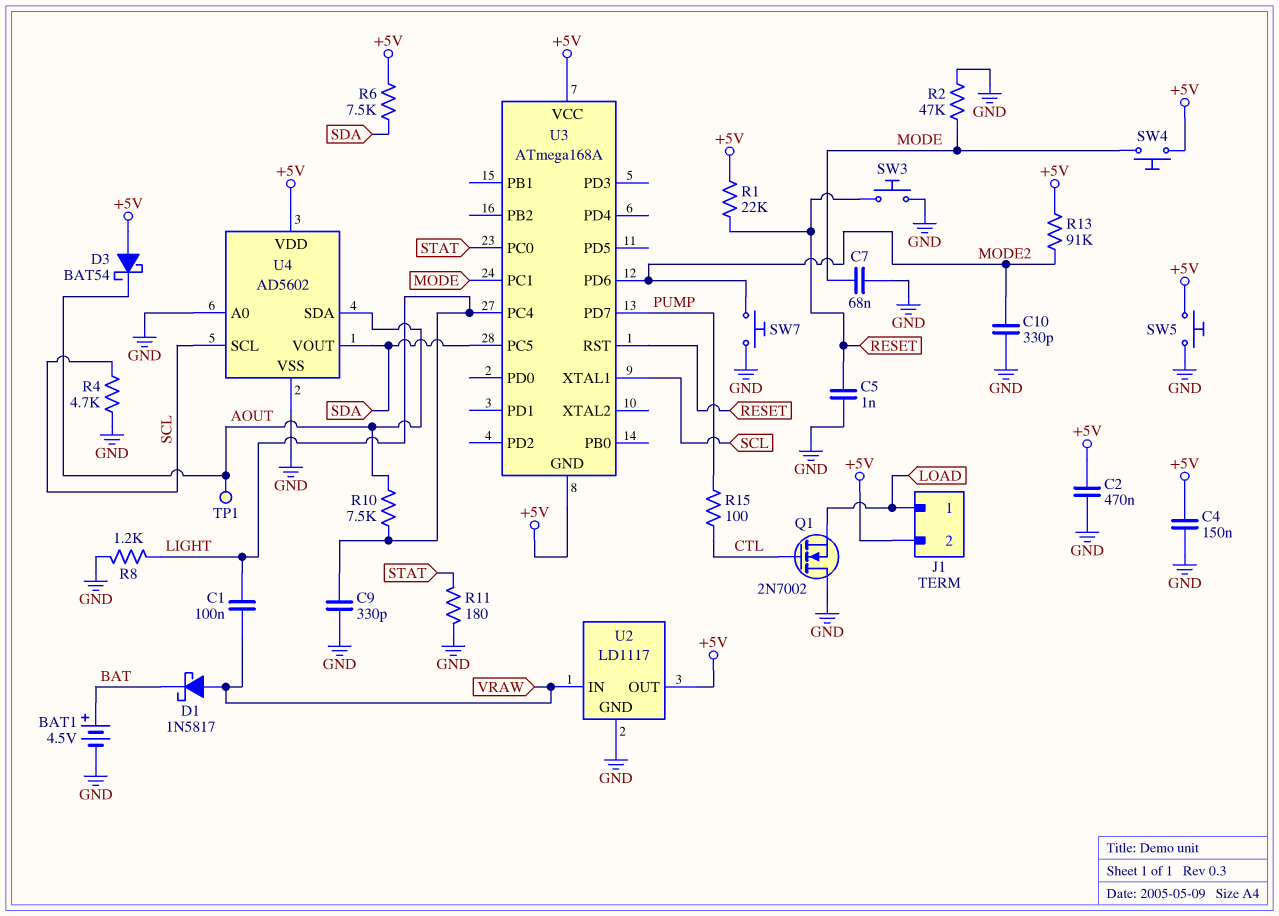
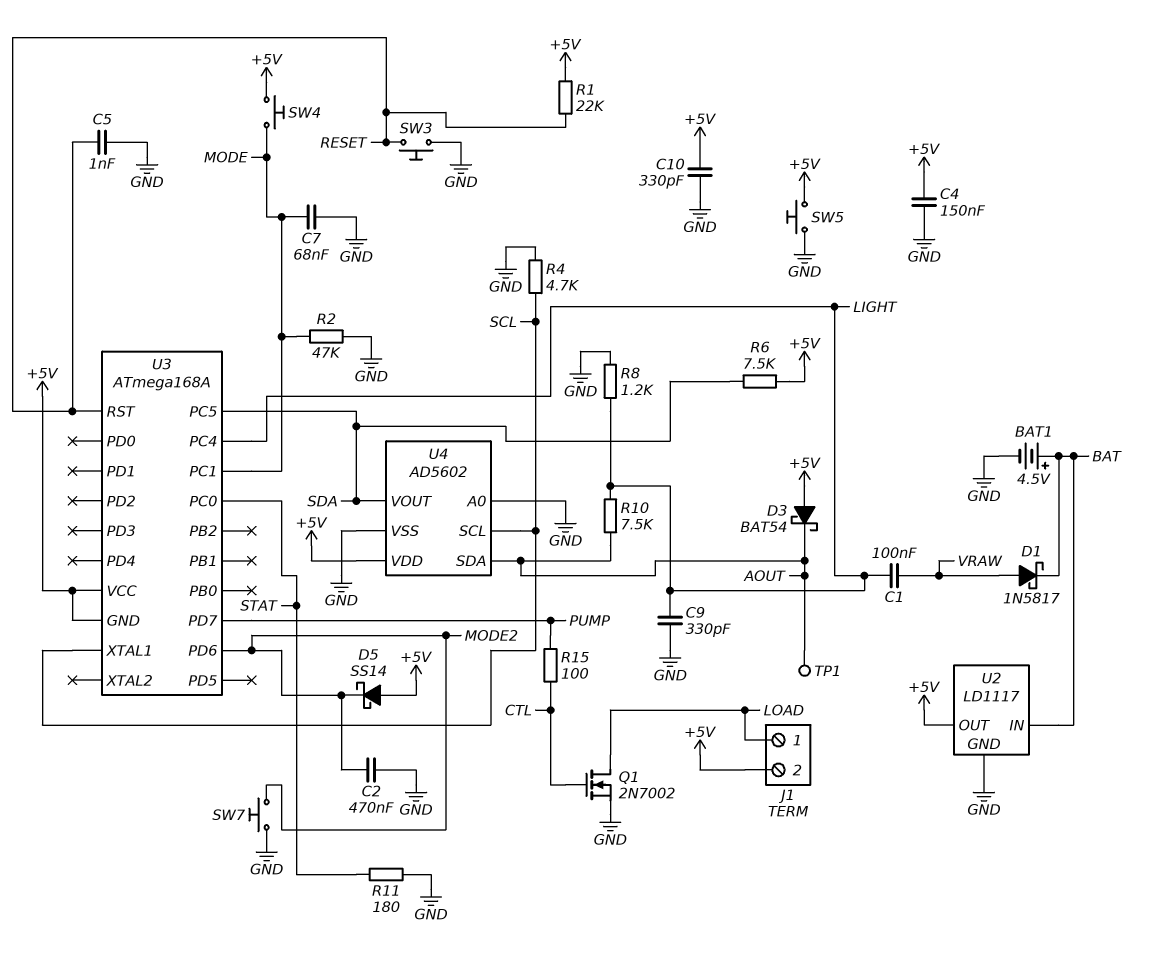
C2: 470nF (+5V, GND) -> 470nF (GND, MODE2)
C10: 330pF (GND, MODE2) -> 330pF (+5V, GND)
D5: none -> schottky SS14 (A +5V, K MODE2)
Q1: NMOS 2N7002 (G CTL, D GND, S LOAD) -> NMOS 2N7002 (G CTL, D LOAD, S GND)
R13: 91k (+5V, MODE2) -> none
U2 pin IN: VRAW -> BAT

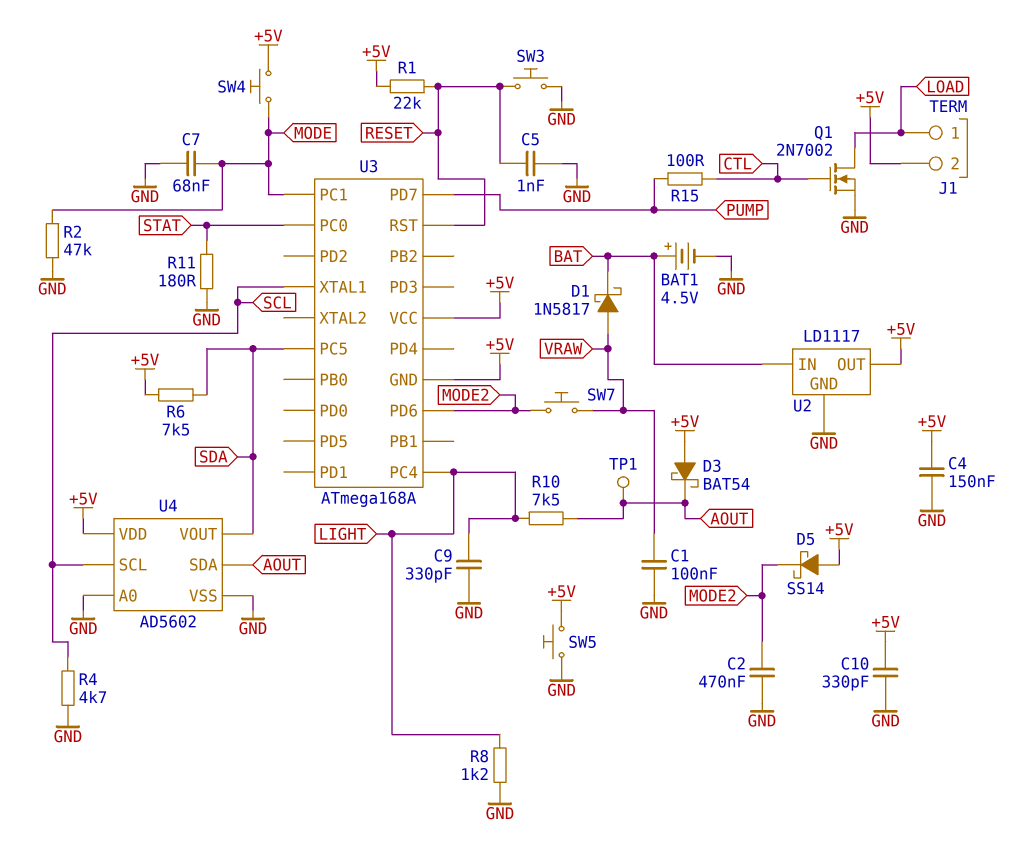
C1: 100nF (LIGHT, VRAW) -> 100nF (GND, VRAW)
SW7: button (GND, MODE2) -> button (MODE2, VRAW)

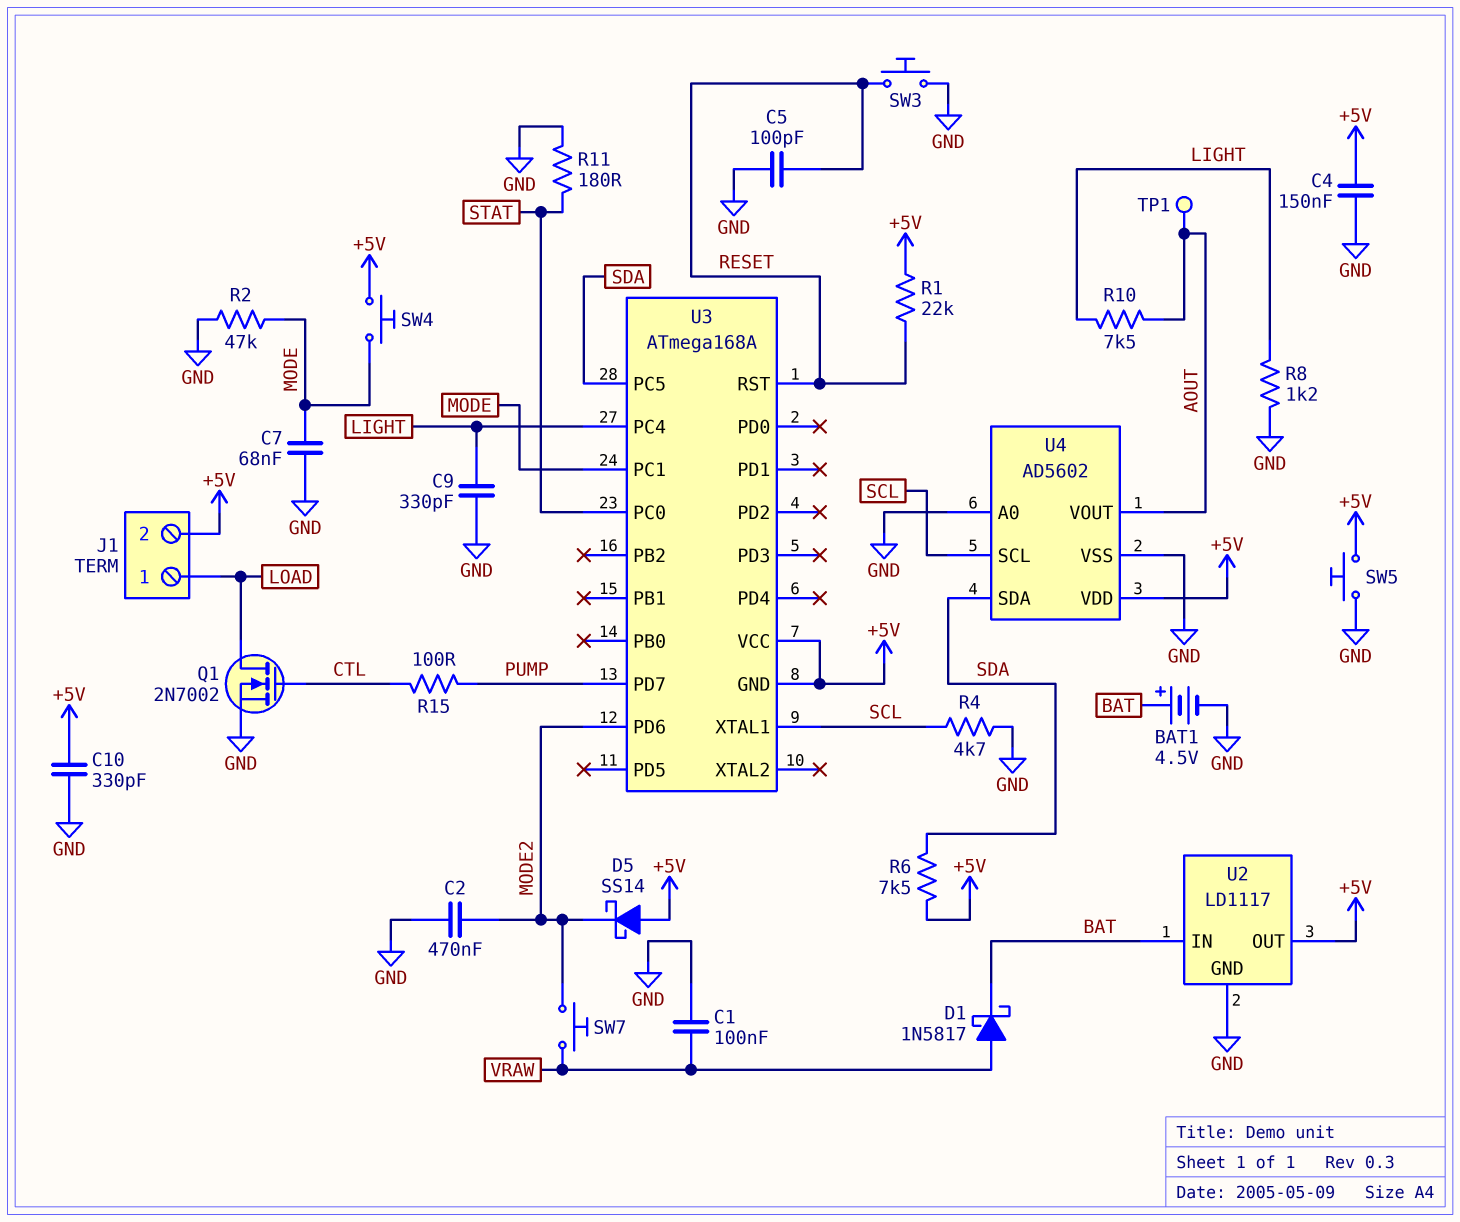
C5: 1nF (GND, RESET) -> 100pF (GND, RESET)
D3: schottky BAT54 (A +5V, K AOUT) -> none
U4 pin SDA: AOUT -> SDA
U4 pin VOUT: SDA -> AOUT

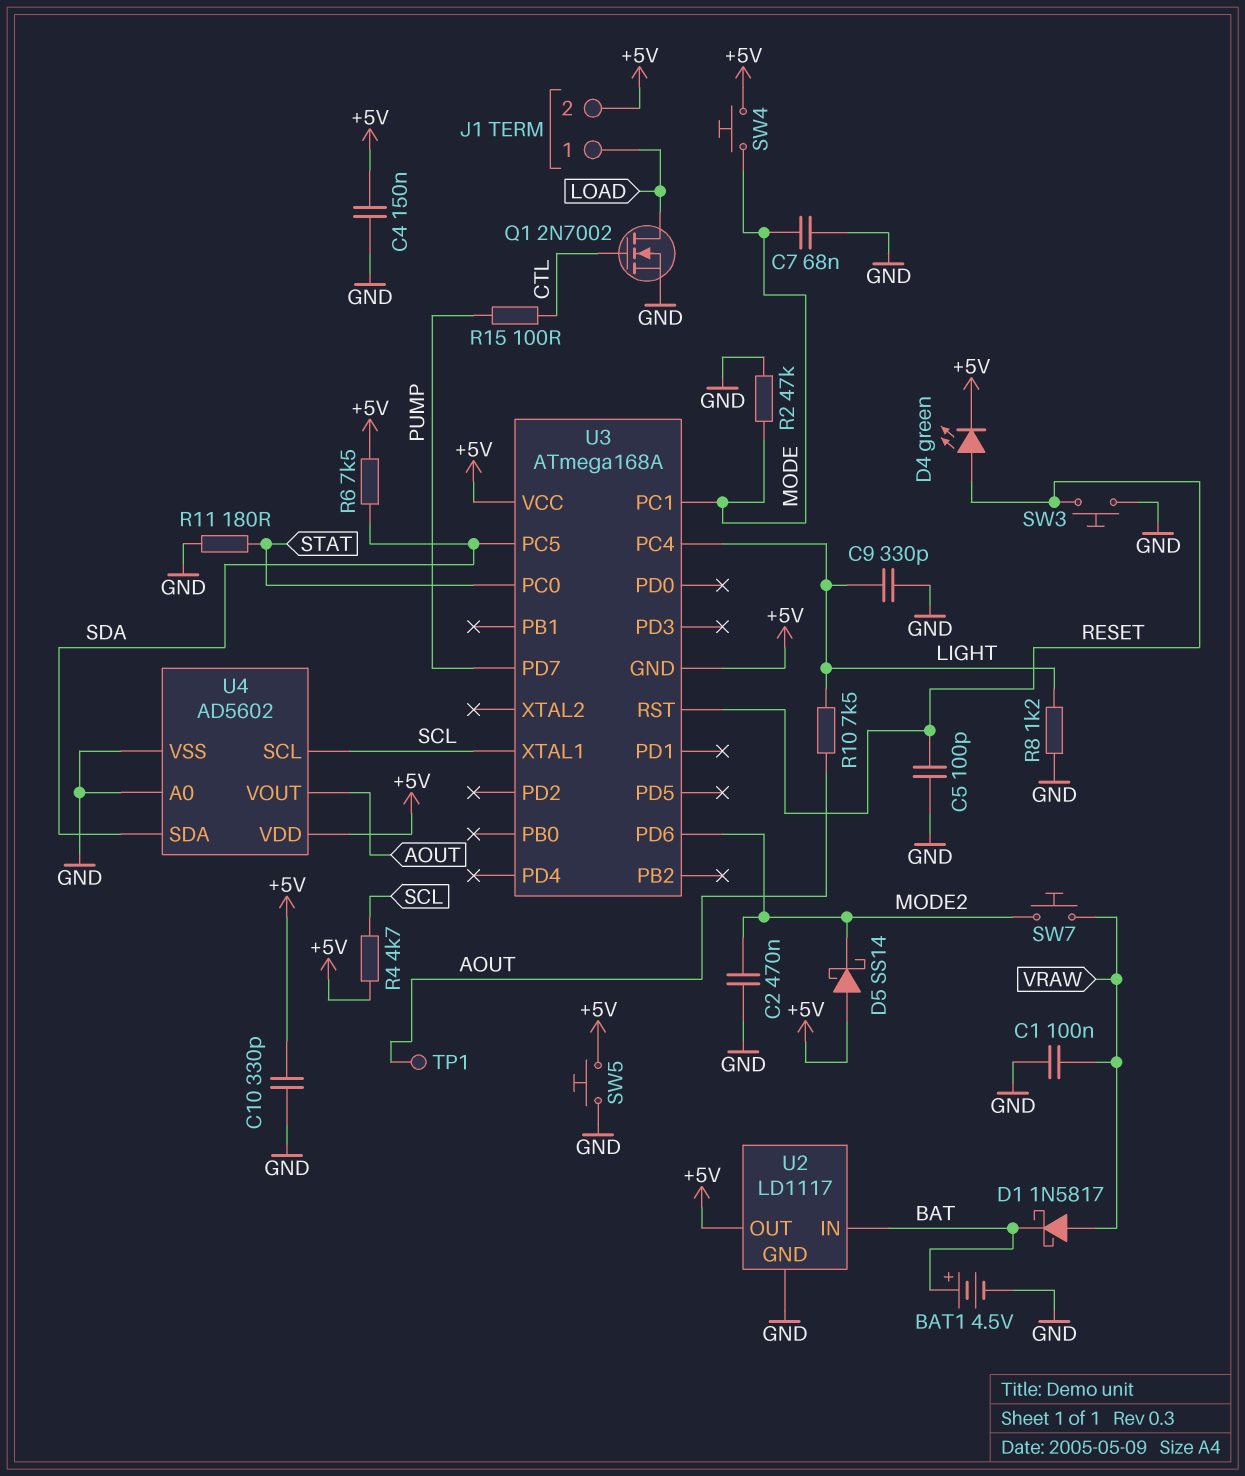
D4: none -> LED green (A RESET, K +5V)
R1: 22k (+5V, RESET) -> none
R4: 4.7k (GND, SCL) -> 4.7k (+5V, SCL)

